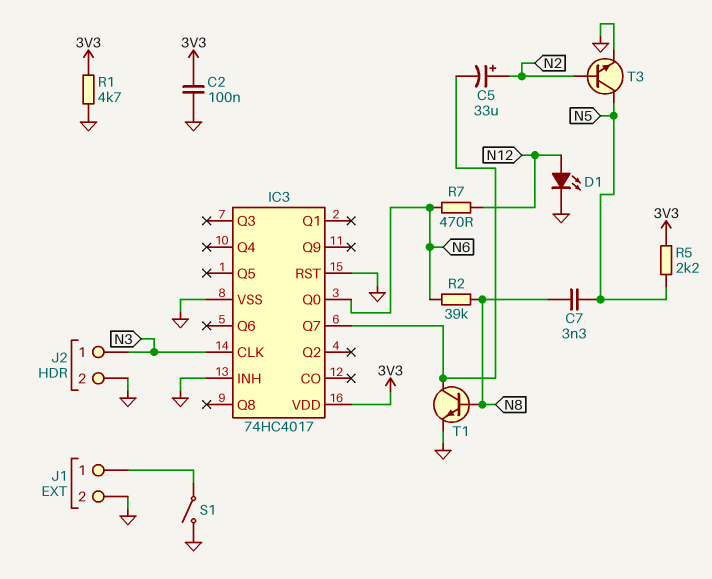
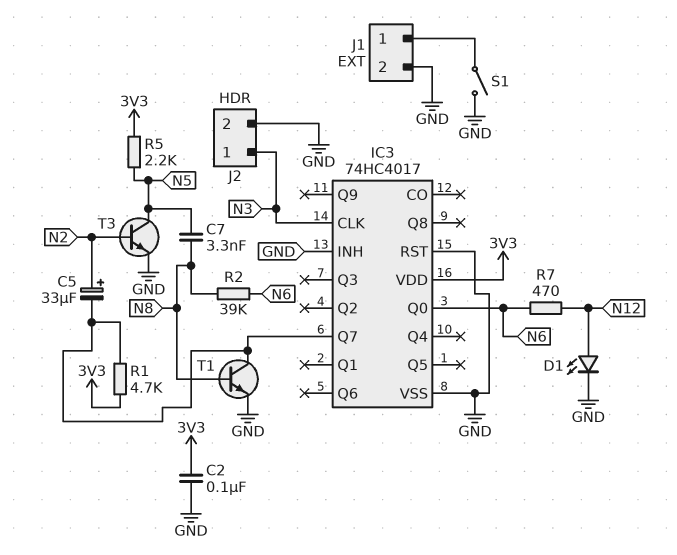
R1: 4.7k (3V3, GND) -> 4.7k (3V3, IC3/Q7)

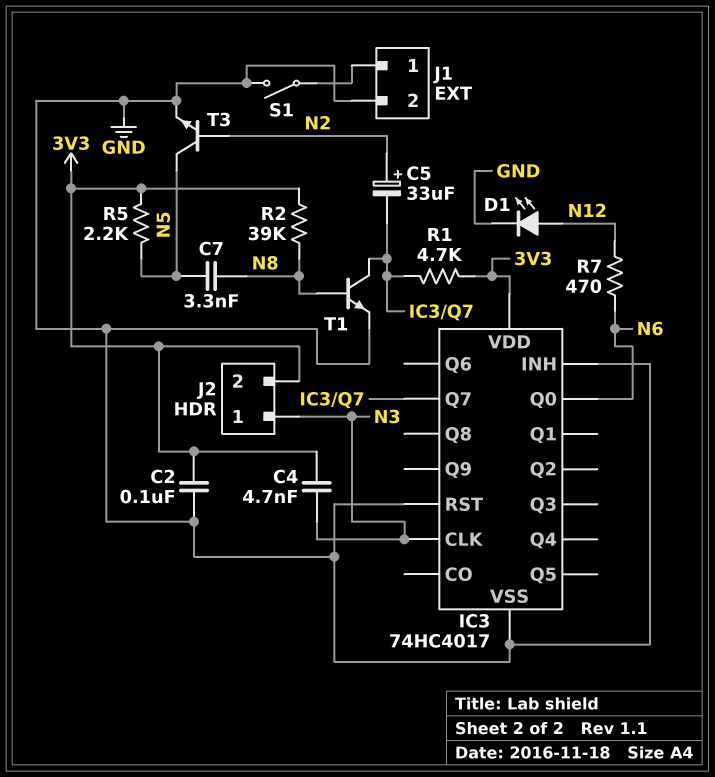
C4: none -> 4.7nF (3V3, N3)
J2 pin 2: GND -> 3V3
R2: 39k (N6, N8) -> 39k (3V3, N8)

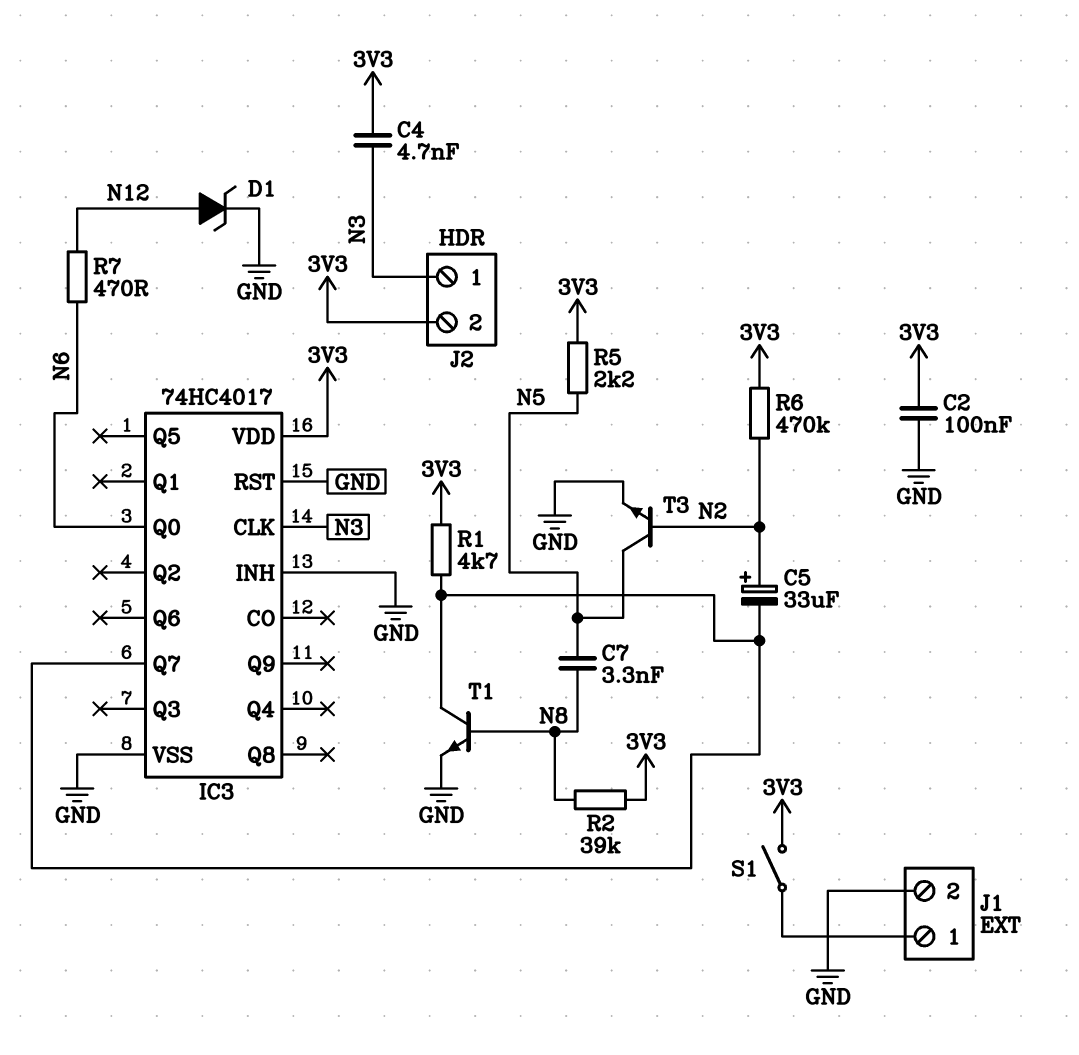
D1: LED (A N12, K GND) -> zener (A N12, K GND)
R6: none -> 470k (3V3, N2)
S1: switch (GND, J1/1) -> switch (3V3, J1/1)

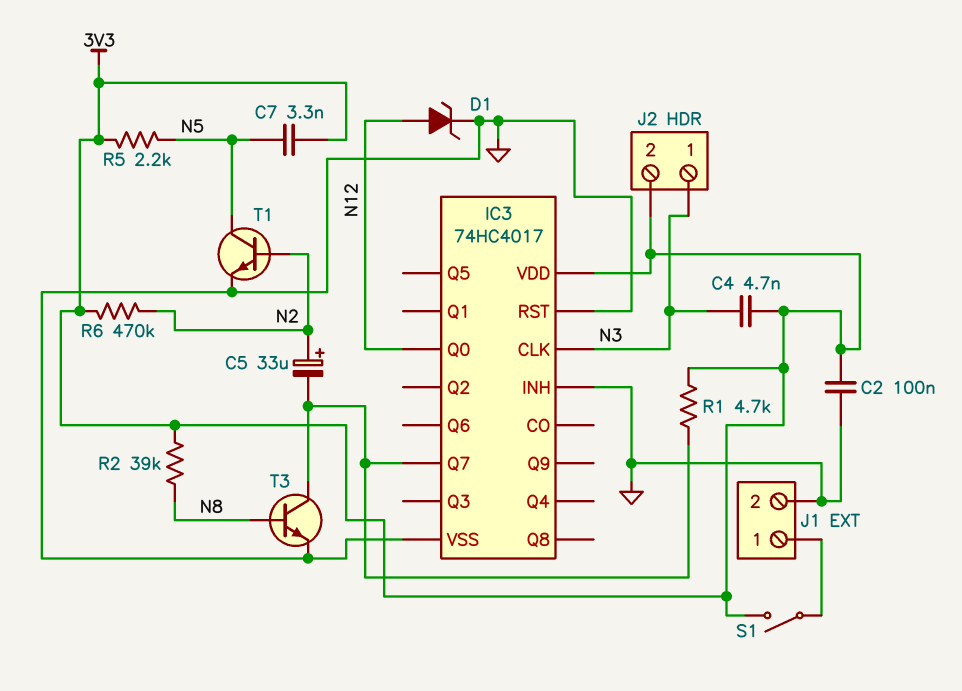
C7: 3.3nF (N5, N8) -> 3.3nF (3V3, N5)
IC3 pin Q0: N6 -> N12
R7: 470 (N6, N12) -> none
T1: NPN (B N8, C IC3/Q7, E GND) -> NPN (B N2, C N5, E GND)
T3: NPN (B N2, C N5, E GND) -> NPN (B N8, C IC3/Q7, E GND)

